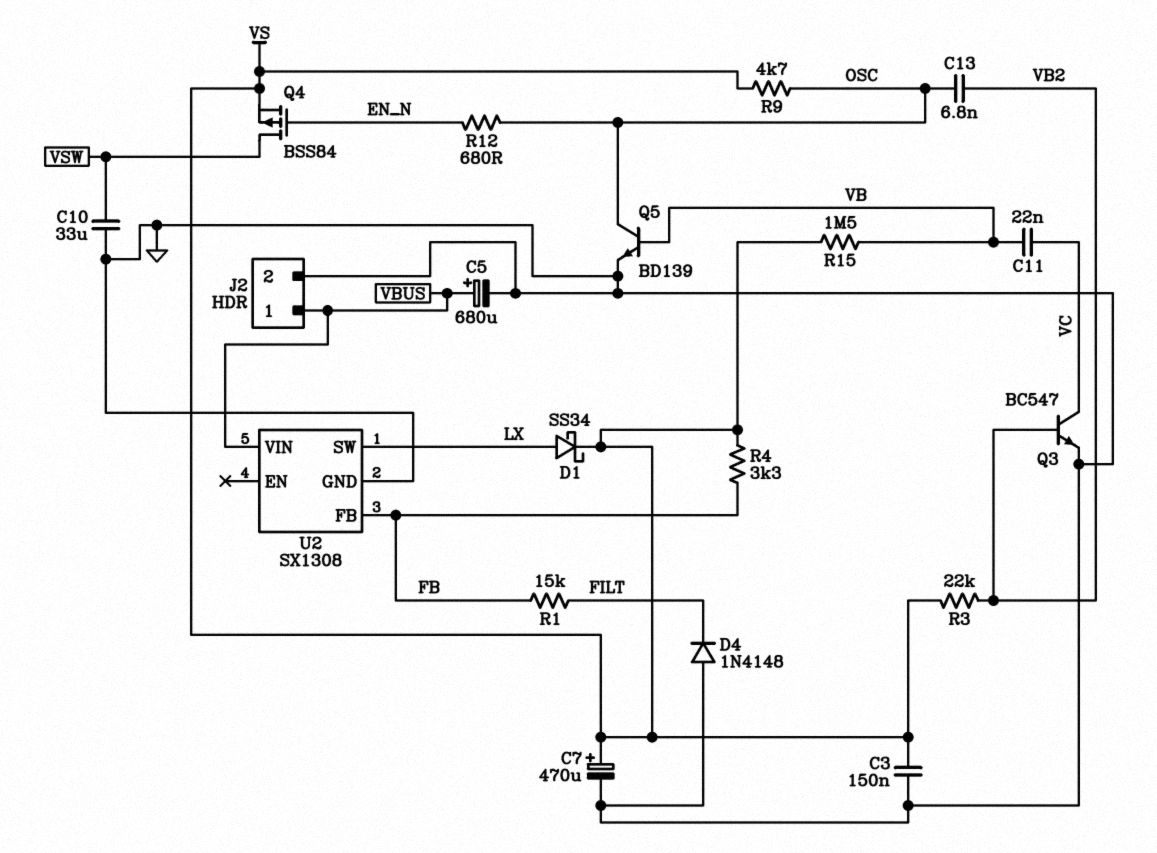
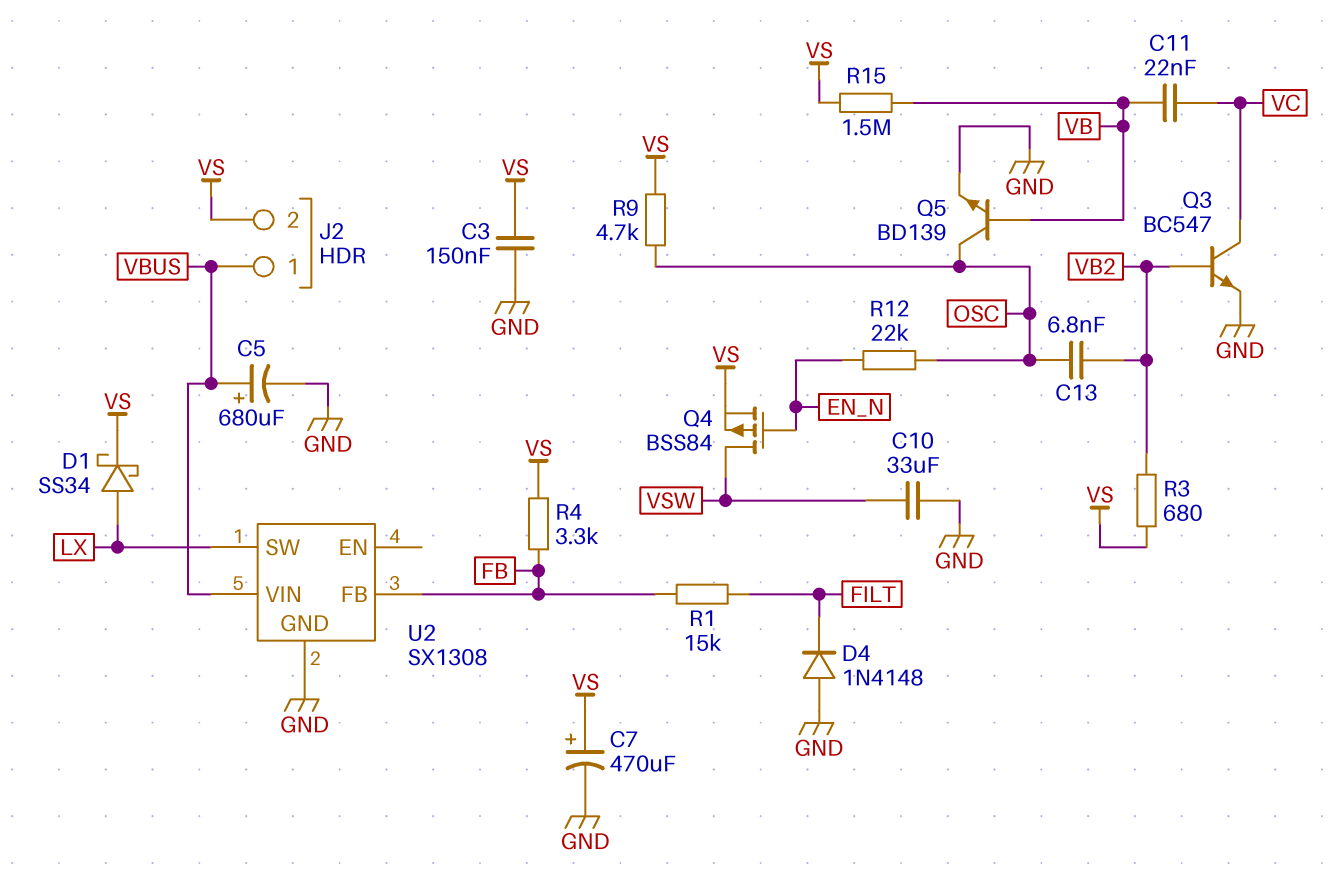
J2 pin 2: GND -> VS
R3: 22k (VB2, VS) -> 680 (VB2, VS)
R12: 680 (EN_N, OSC) -> 22k (EN_N, OSC)

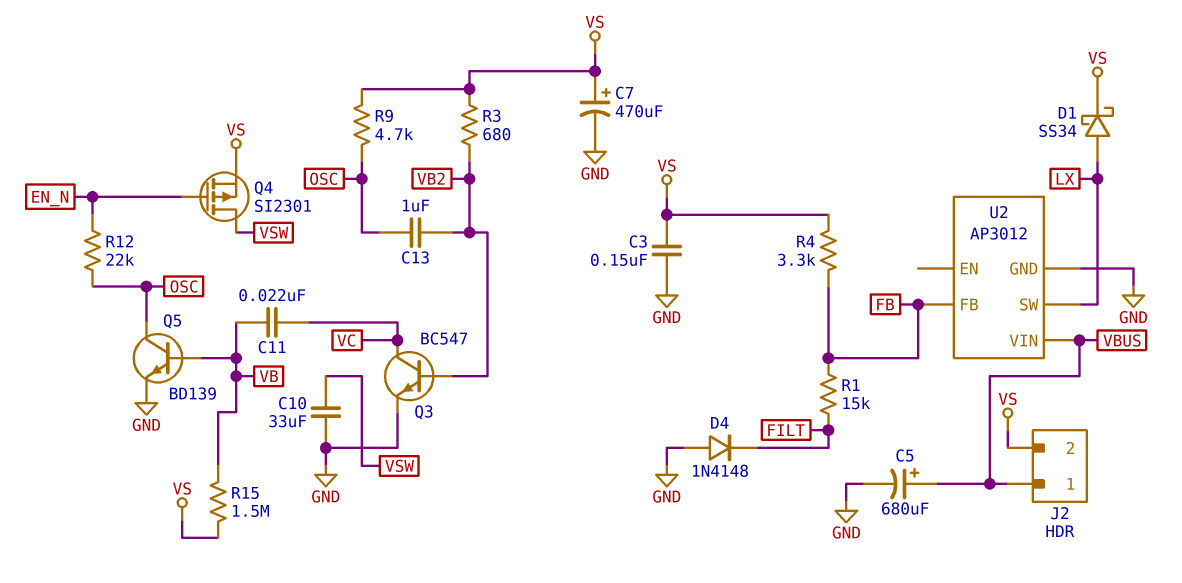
C13: 6.8nF (OSC, VB2) -> 1uF (OSC, VB2)
Q4: PMOS BSS84 (G EN_N, D VSW, S VS) -> PMOS SI2301 (G EN_N, D VSW, S VS)
U2: SX1308 -> AP3012

